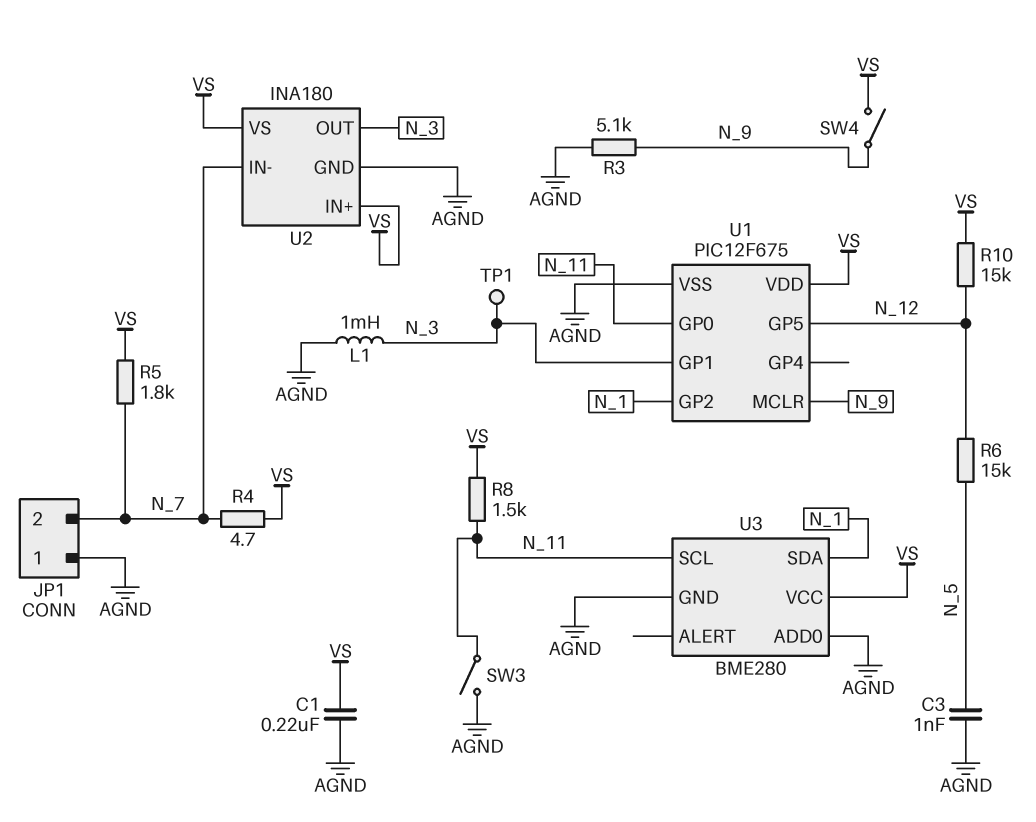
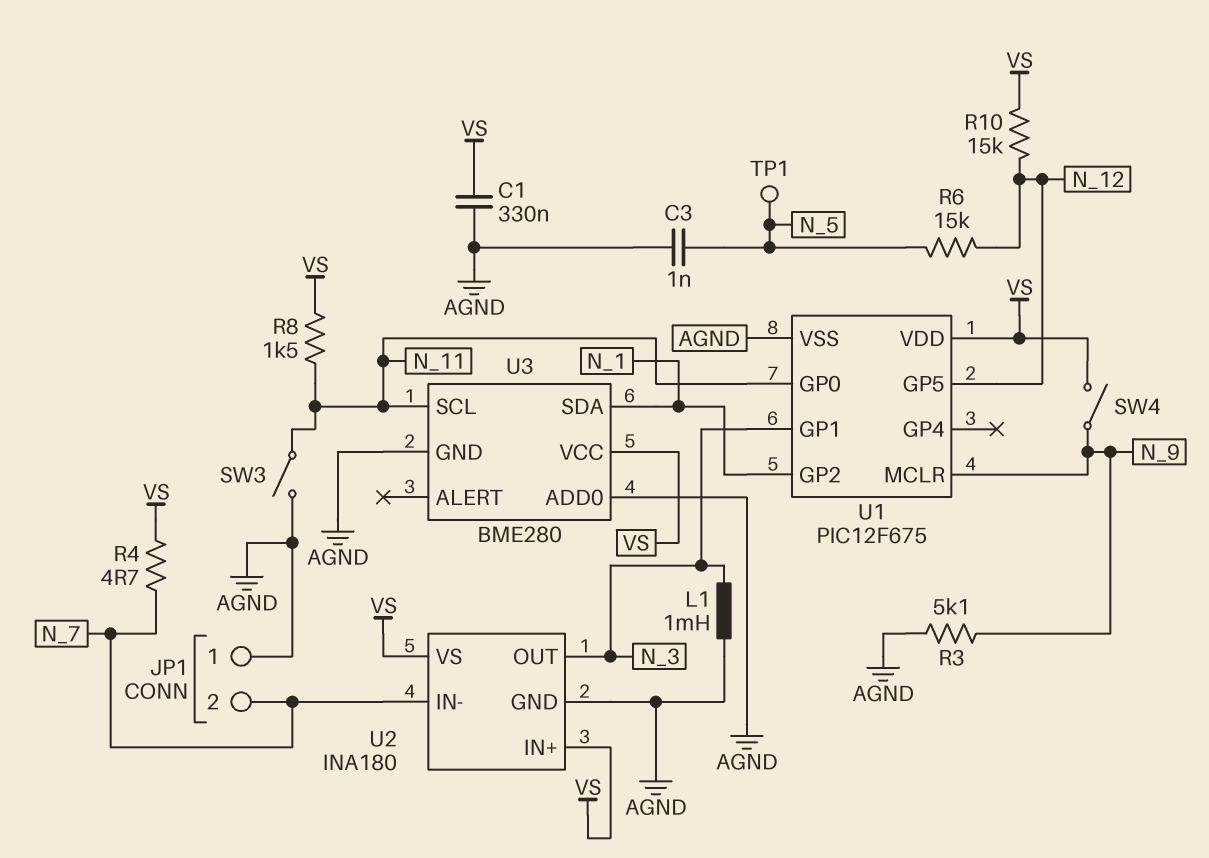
C1: 220nF (AGND, VS) -> 330nF (AGND, VS)
R5: 1.8k (N_7, VS) -> none
TP1: test point (N_3) -> test point (N_5)

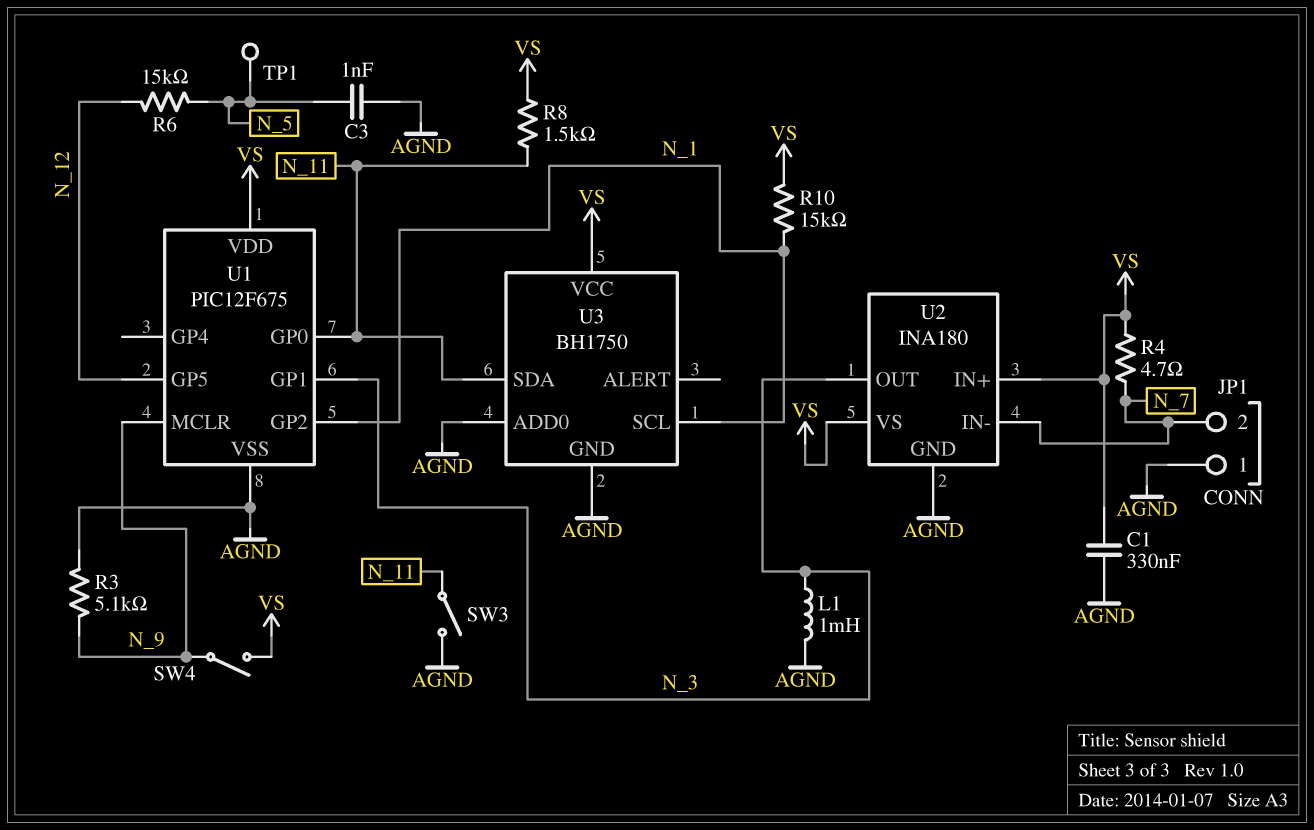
R10: 15k (N_12, VS) -> 15k (N_1, VS)
U3: BME280 -> BH1750
U3 pin SCL: N_11 -> N_1
U3 pin SDA: N_1 -> N_11

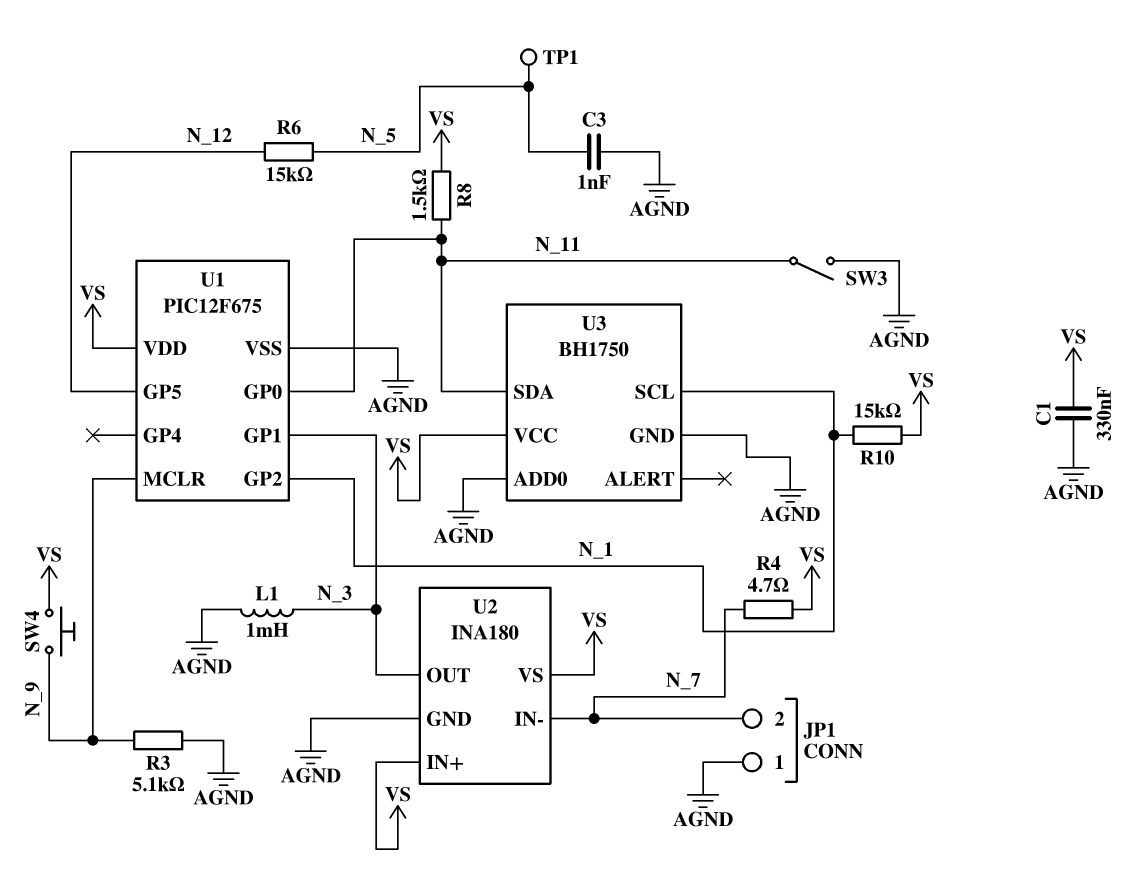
SW4: switch (N_9, VS) -> button (N_9, VS)

